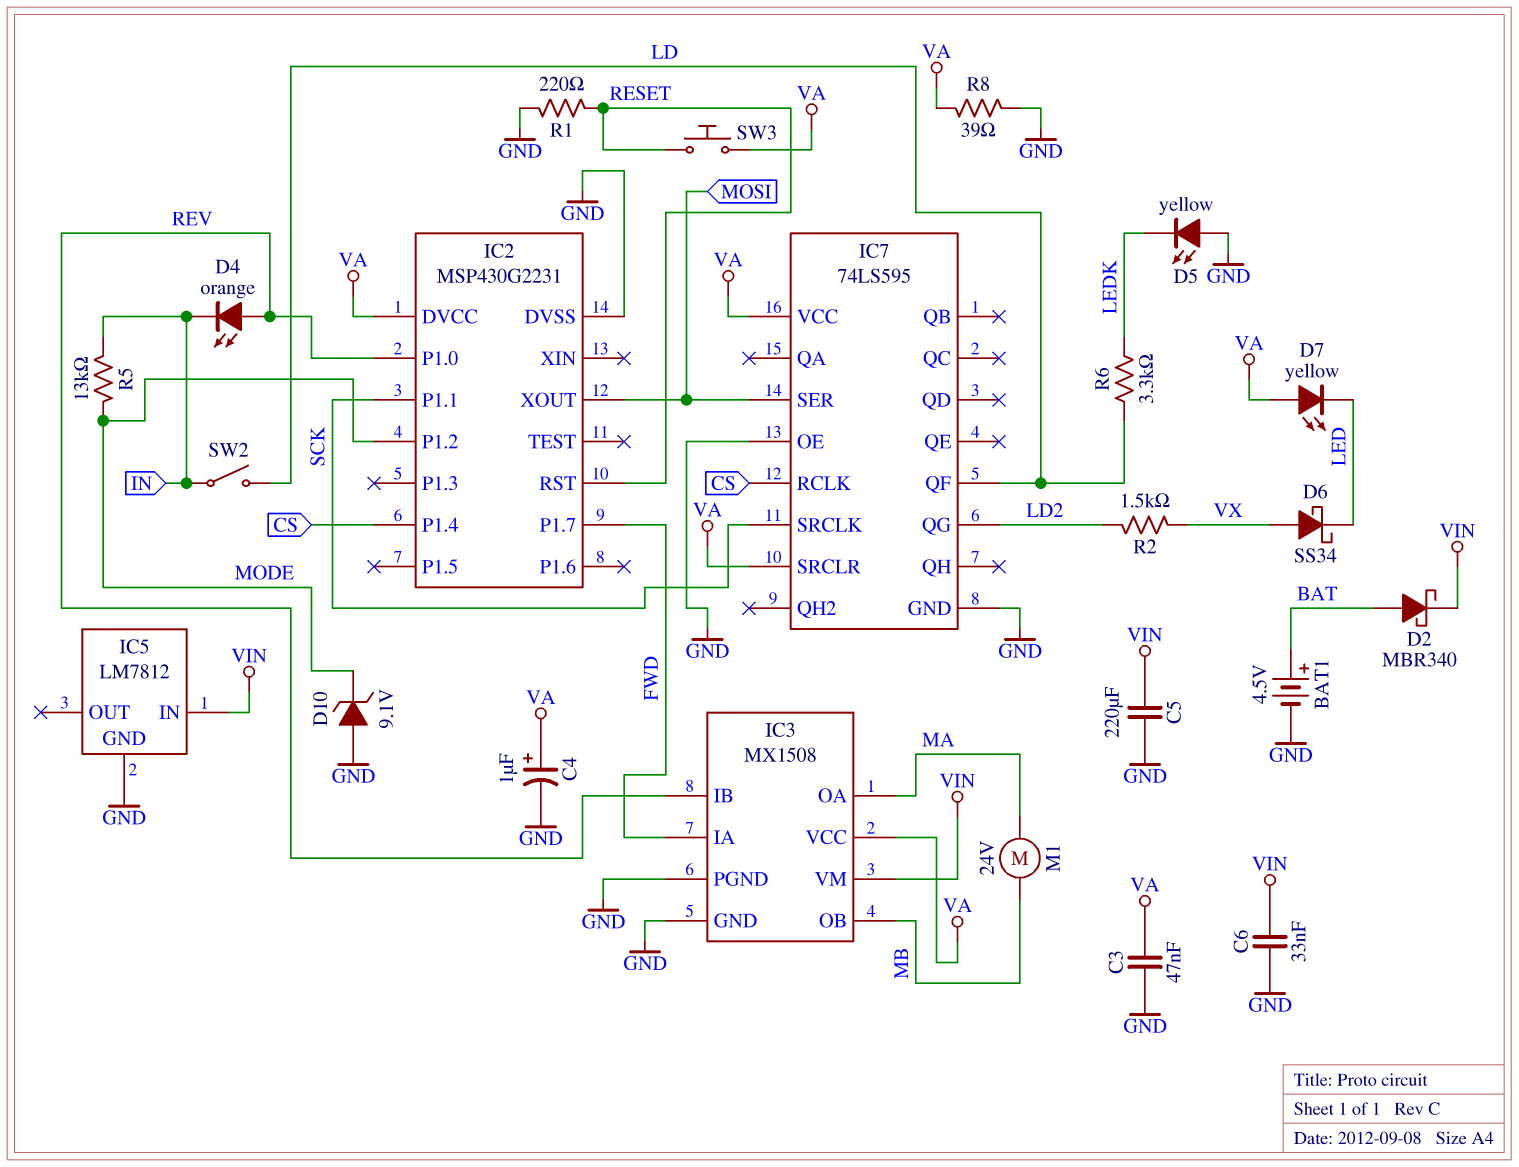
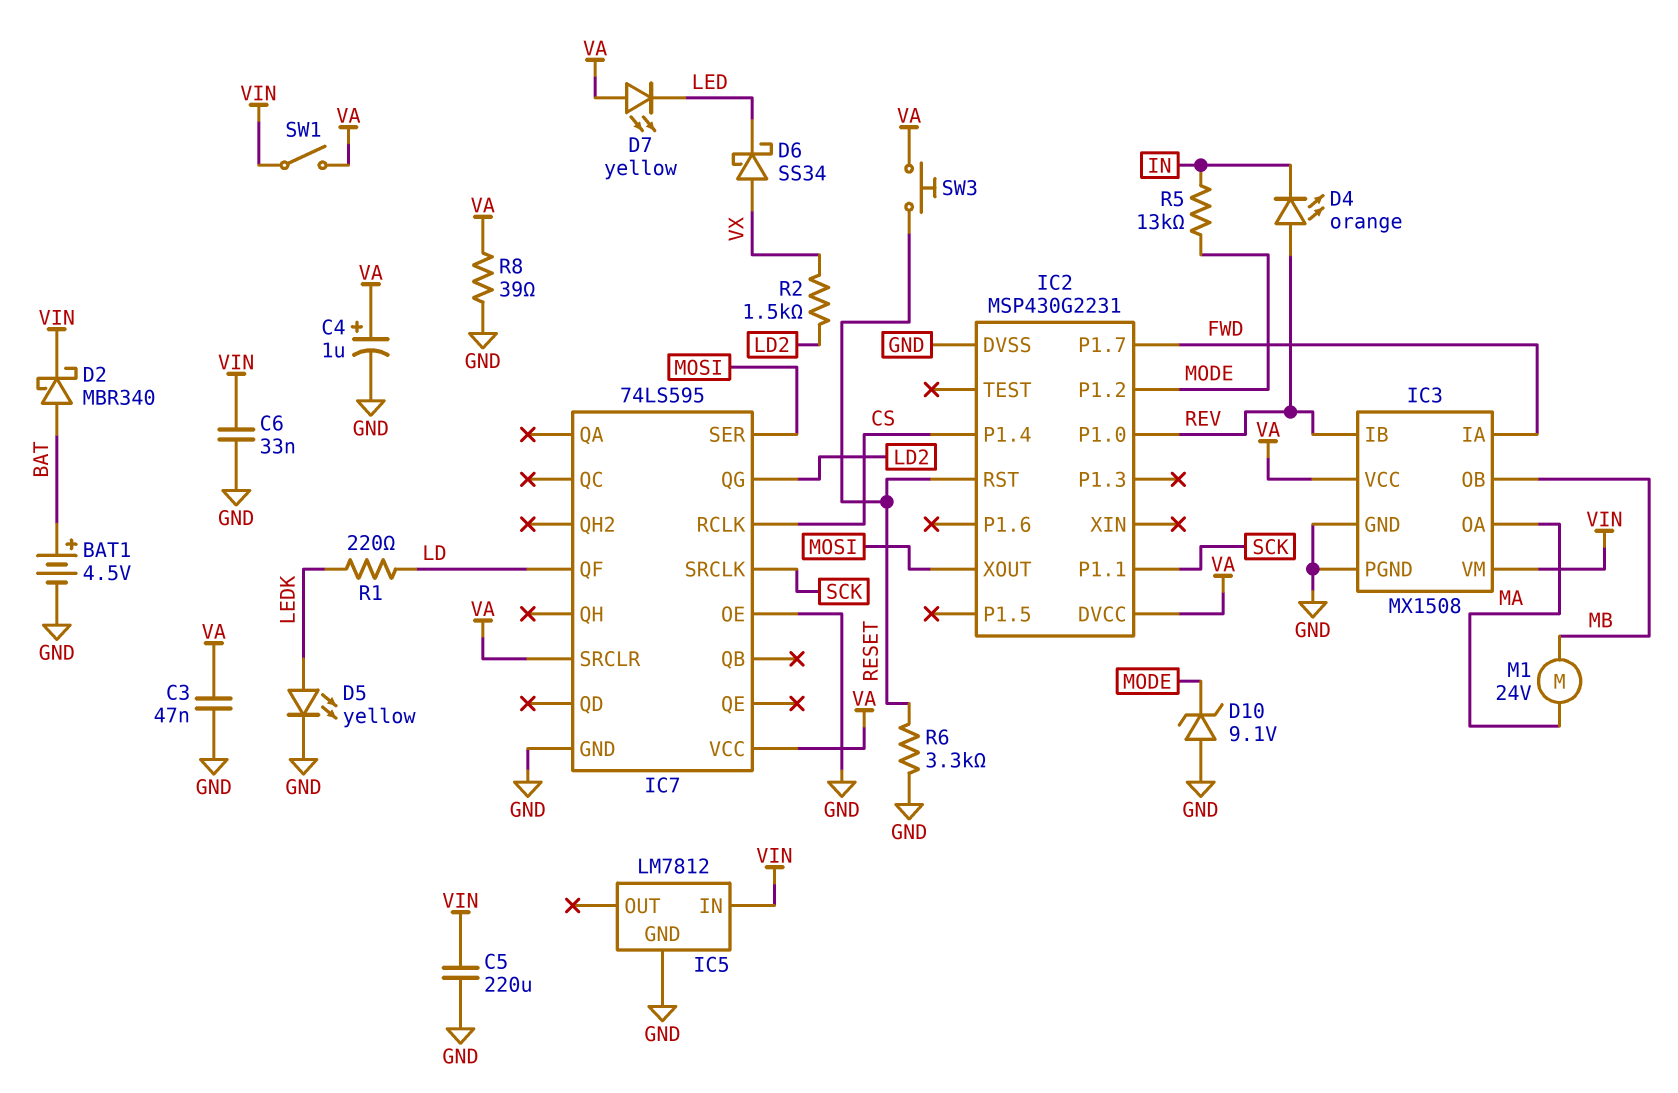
D5: LED yellow (A GND, K LEDK) -> LED yellow (A LEDK, K GND)
R1: 220 (GND, RESET) -> 220 (LD, LEDK)
R6: 3.3k (LD, LEDK) -> 3.3k (GND, RESET)
SW1: none -> switch (VA, VIN)
SW2: switch (IN, LD) -> none

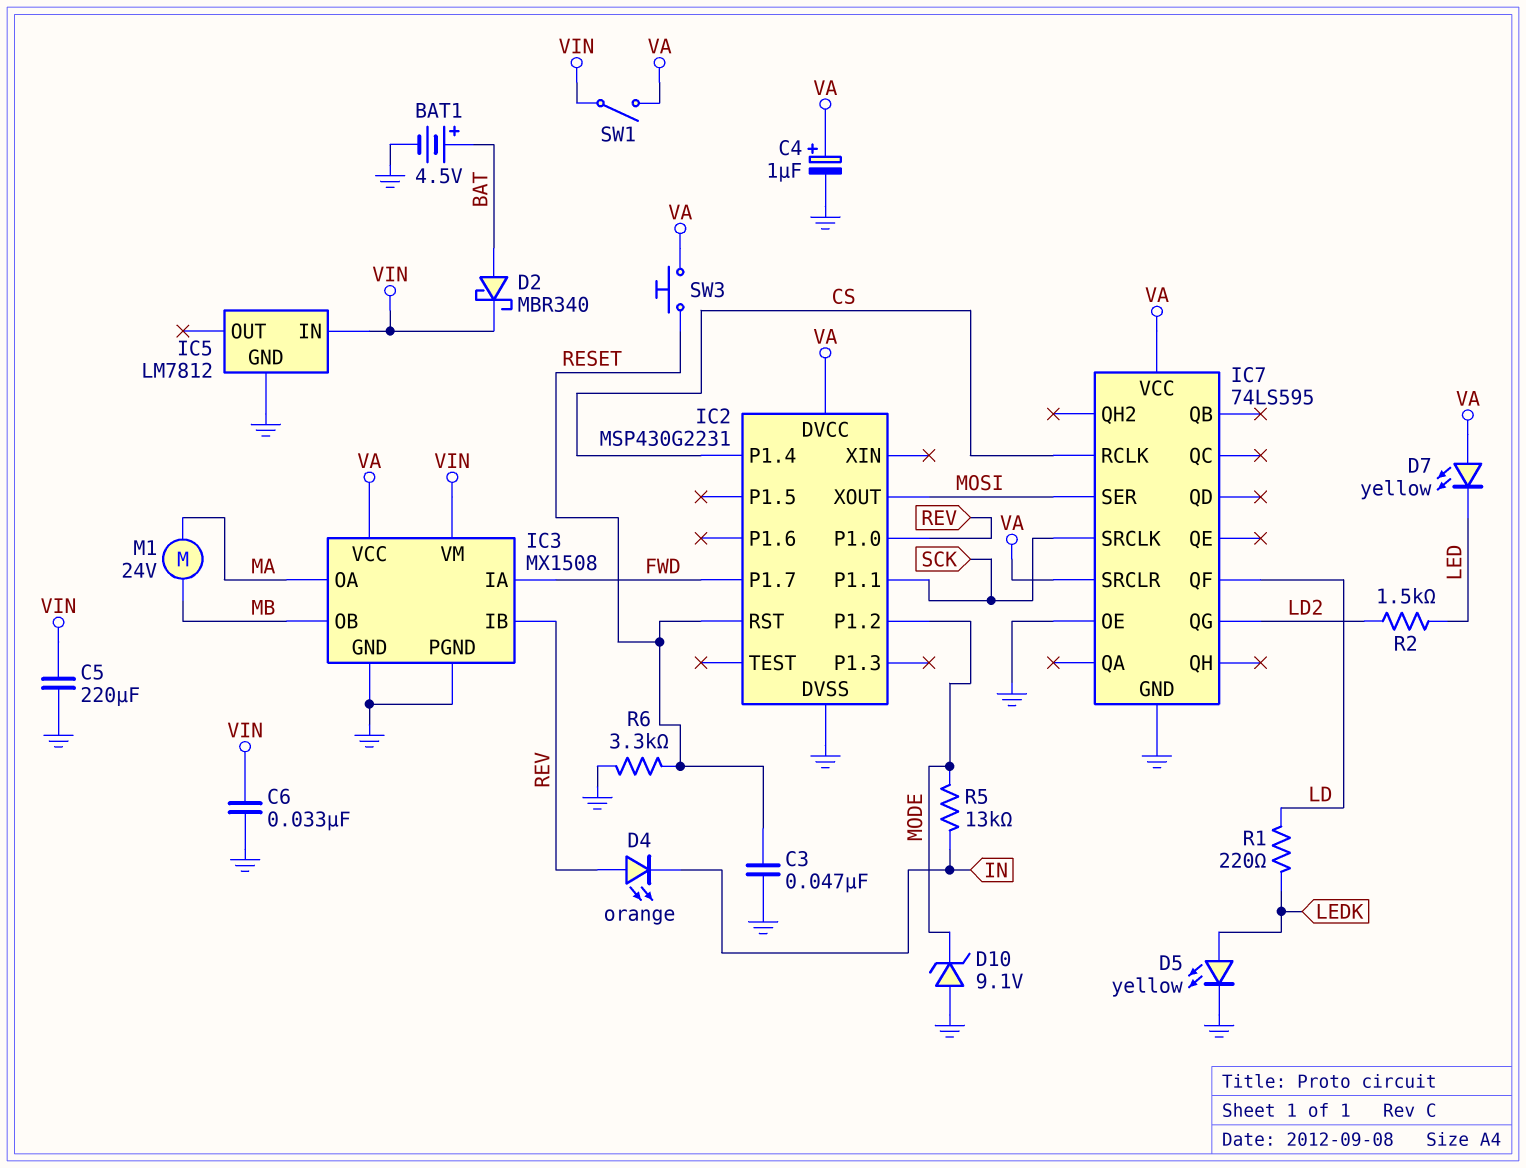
C3: 47nF (GND, VA) -> 47nF (GND, RESET)
D6: schottky SS34 (A VX, K LED) -> none
R2: 1.5k (LD2, VX) -> 1.5k (LD2, LED)
R8: 39 (GND, VA) -> none

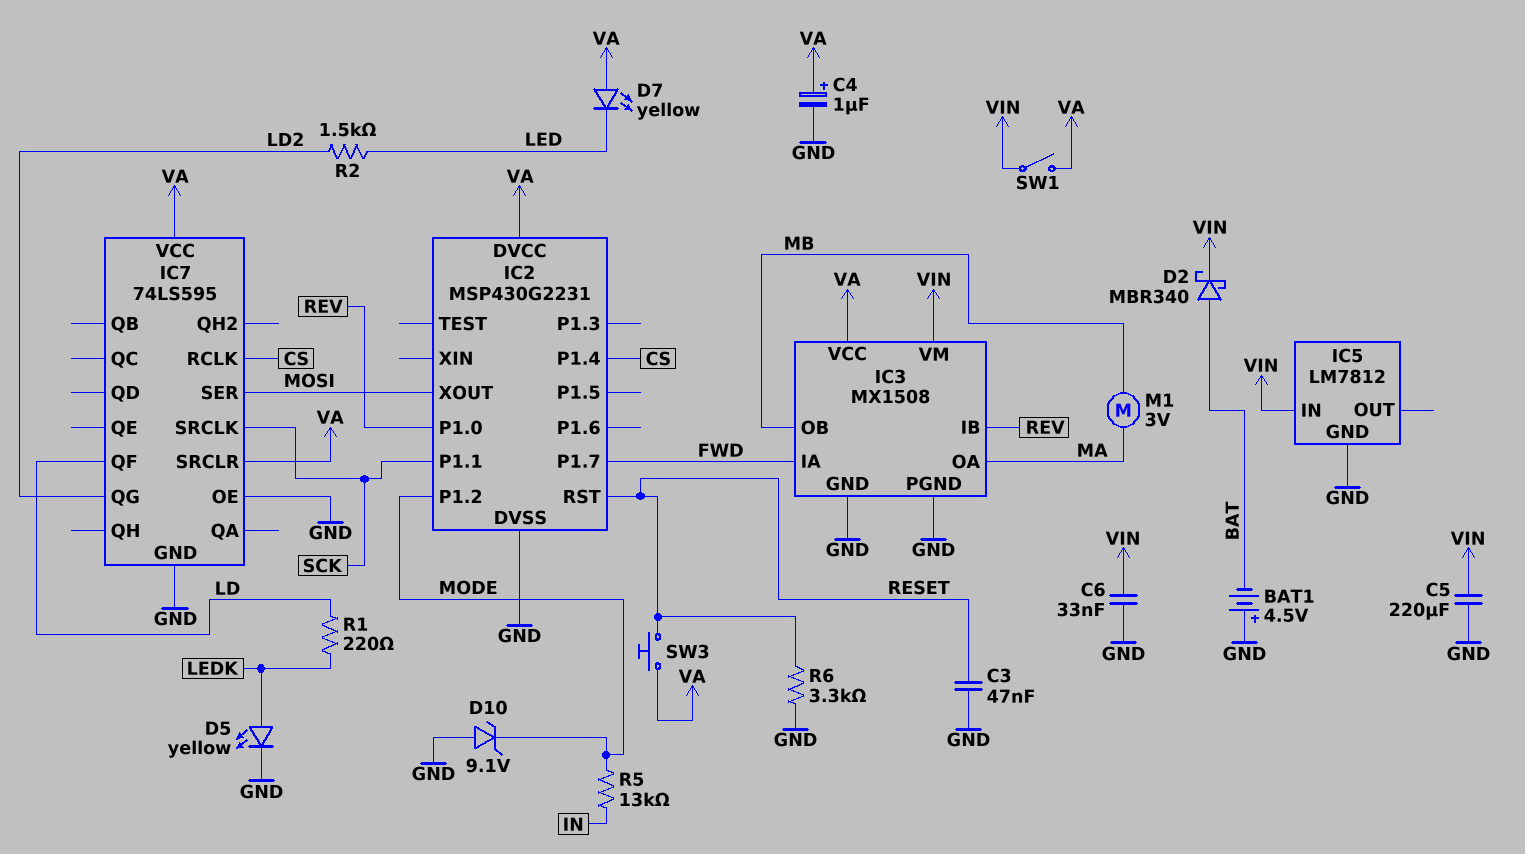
BAT1: 4.5V (plus BAT, minus GND) -> 4.5V (plus GND, minus BAT)
D4: LED orange (A REV, K IN) -> none
M1: motor 24V (MA, MB) -> motor 3V (MA, MB)

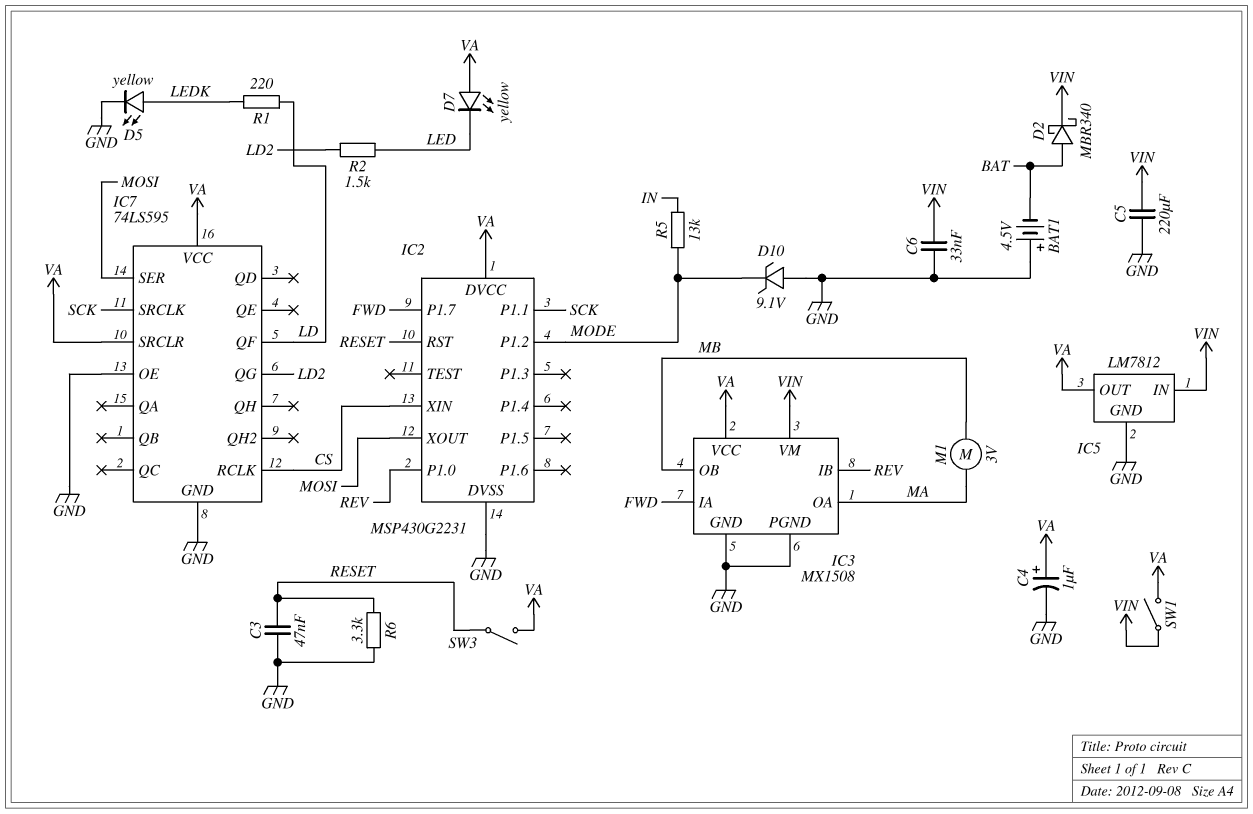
IC2 pin P1.4: CS -> none
IC2 pin XIN: none -> CS
IC5 pin OUT: none -> VA
SW3: button (RESET, VA) -> switch (RESET, VA)

